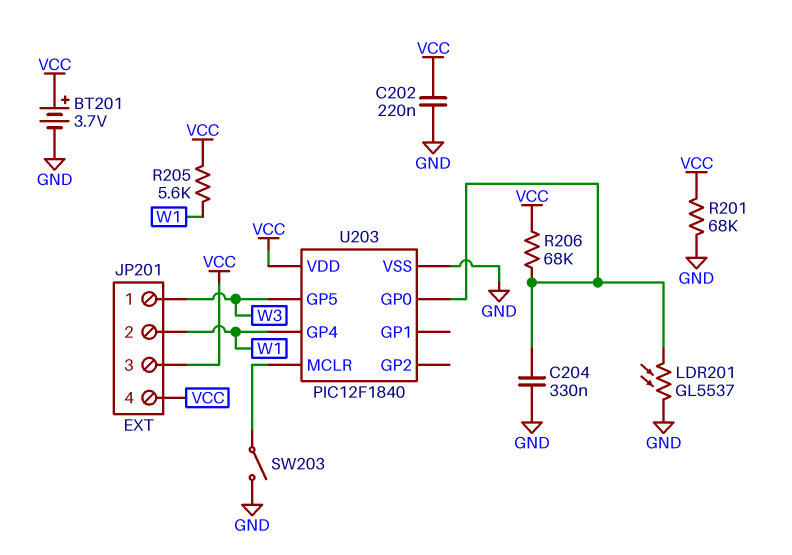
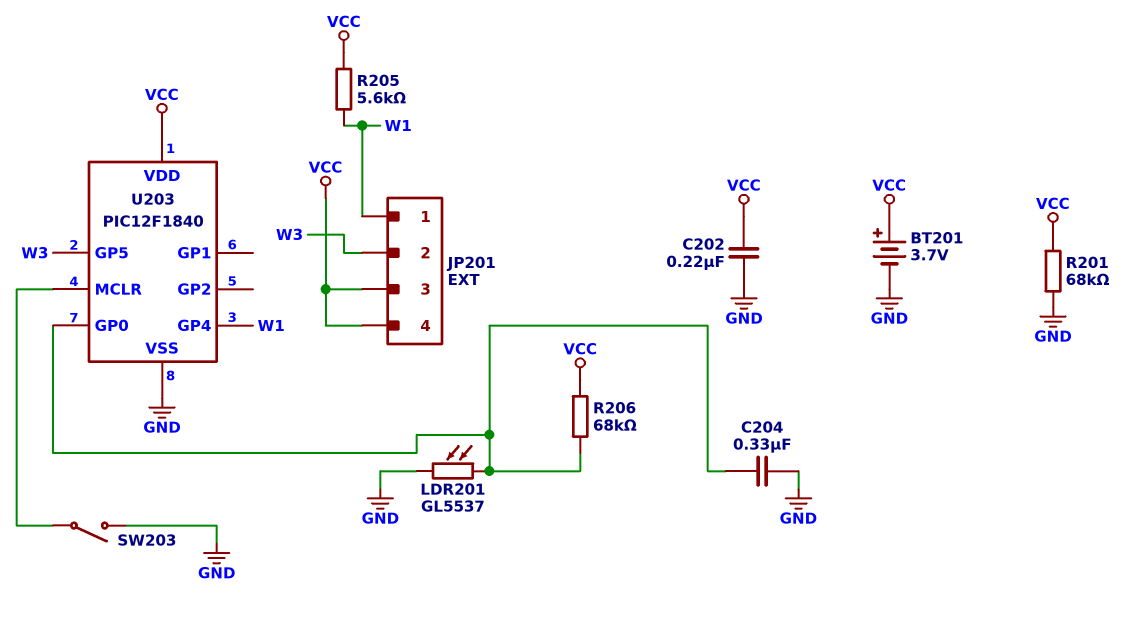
JP201 pin 1: W3 -> W1
JP201 pin 2: W1 -> W3

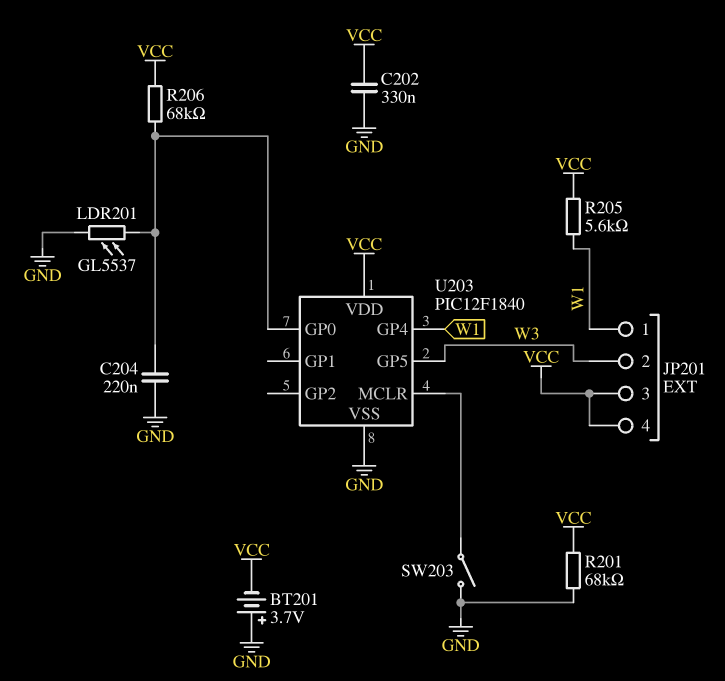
BT201: 3.7V (plus VCC, minus GND) -> 3.7V (plus GND, minus VCC)
C202: 220nF (GND, VCC) -> 330nF (GND, VCC)
C204: 330nF (GND, U203/GP0) -> 220nF (GND, U203/GP0)

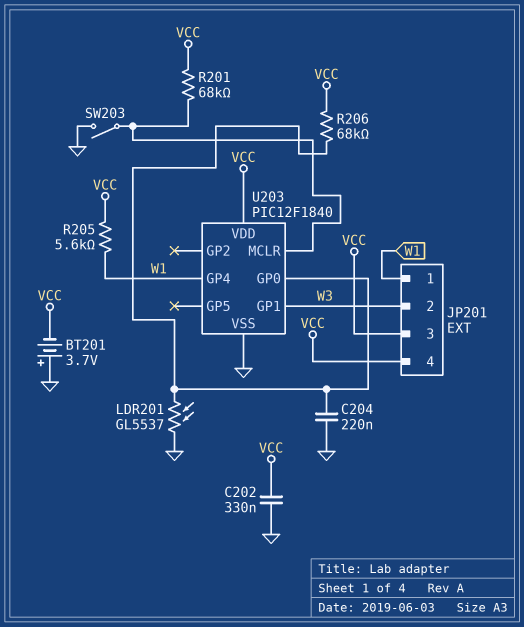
R201: 68k (GND, VCC) -> 68k (U203/MCLR, VCC)
U203 pin GP1: none -> W3
U203 pin GP5: W3 -> none

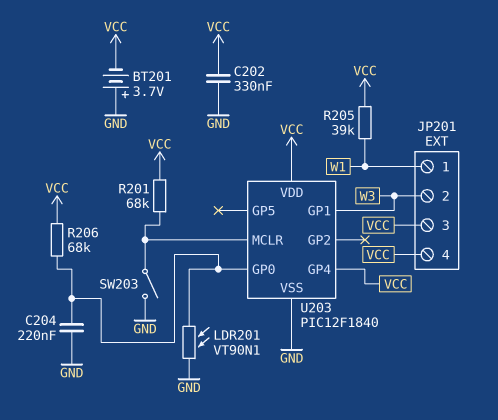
LDR201: GL5537 (GND, U203/GP0) -> VT90N1 (GND, U203/GP0)
R205: 5.6k (VCC, W1) -> 39k (VCC, W1)
U203 pin GP4: W1 -> VCC

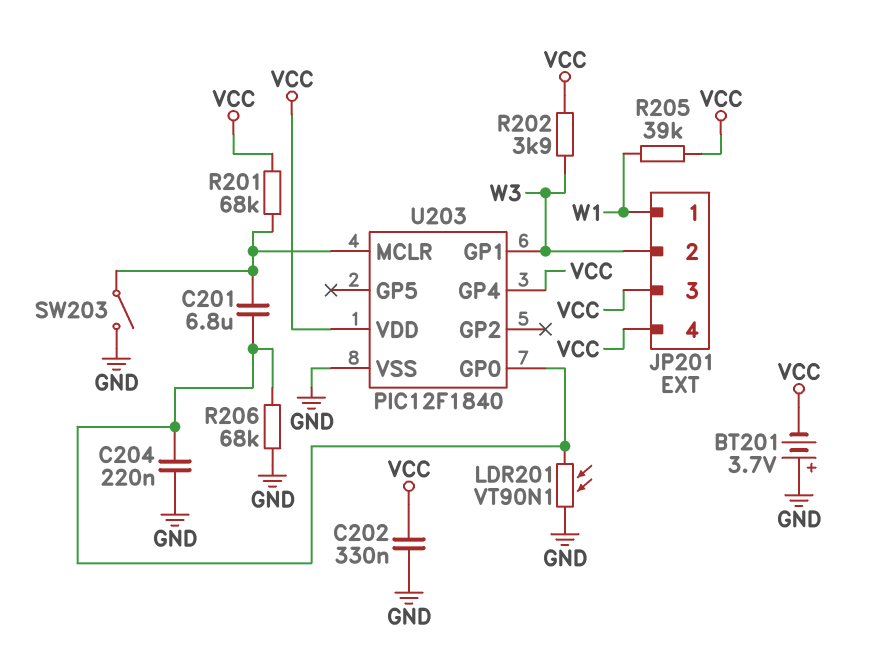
C201: none -> 6.8uF (U203/GP0, U203/MCLR)
R202: none -> 3.9k (VCC, W3)
R206: 68k (U203/GP0, VCC) -> 68k (GND, U203/GP0)

